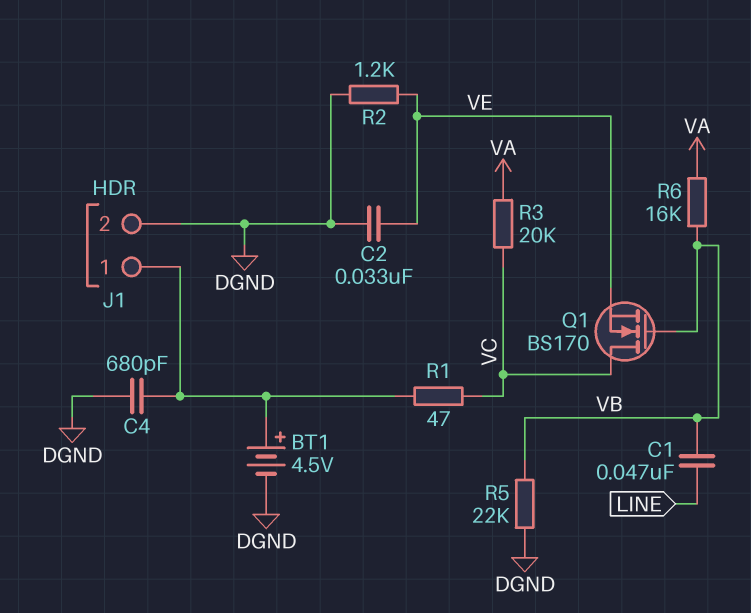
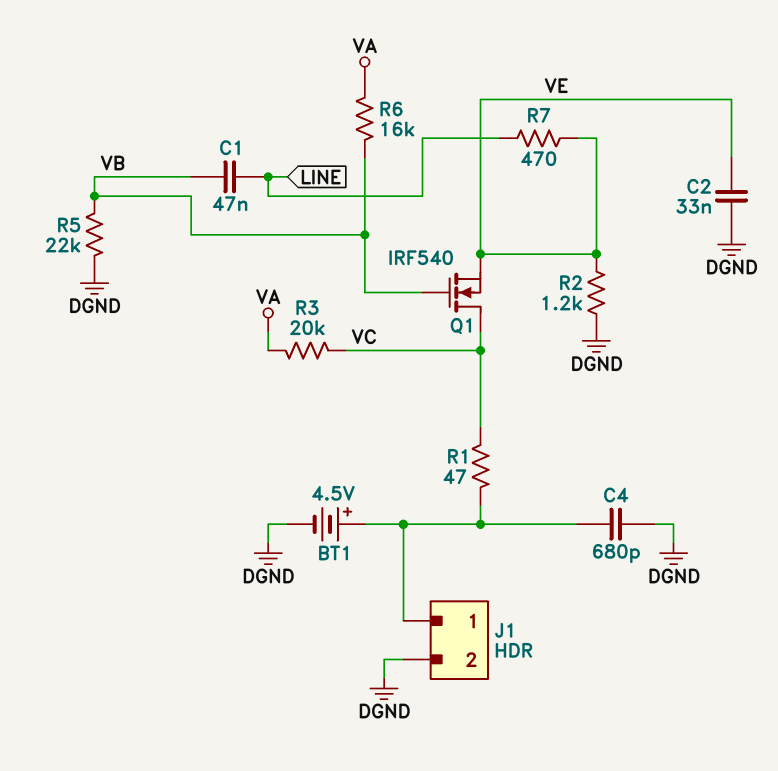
Q1: NMOS BS170 (G VB, D VC, S VE) -> NMOS IRF540 (G VB, D VC, S VE)
R7: none -> 470 (LINE, VE)

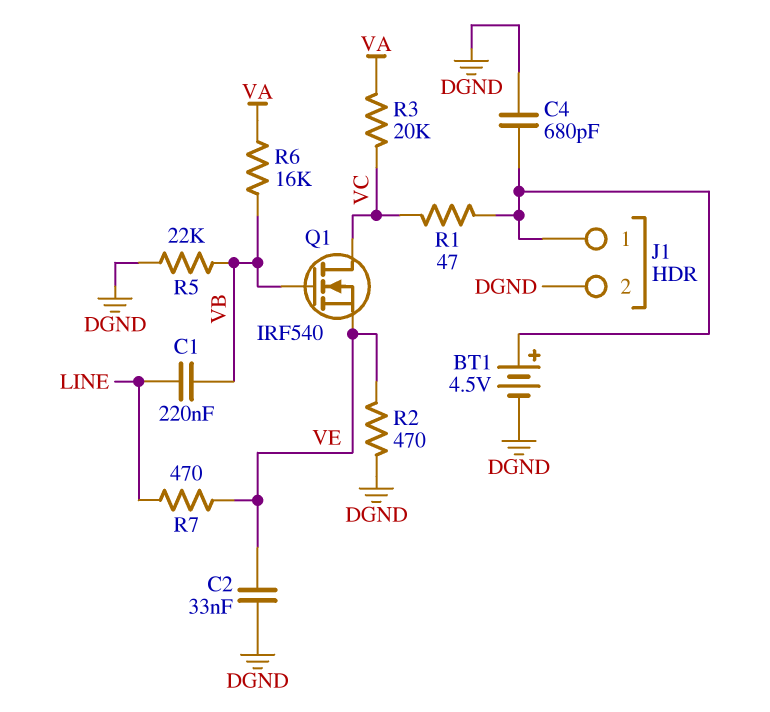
C1: 47nF (LINE, VB) -> 220nF (LINE, VB)
R2: 1.2k (DGND, VE) -> 470 (DGND, VE)

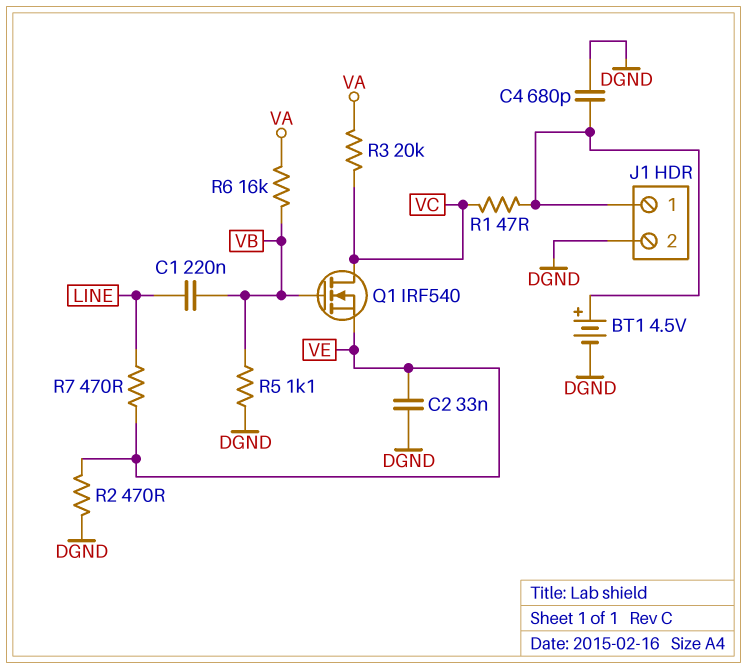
R5: 22k (DGND, VB) -> 1.1k (DGND, VB)

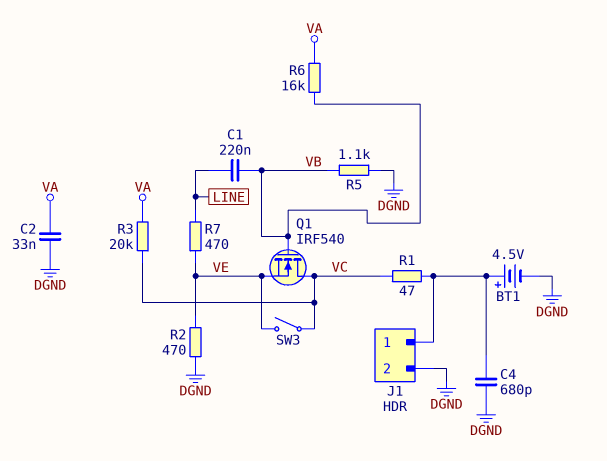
C2: 33nF (DGND, VE) -> 33nF (DGND, VA)
SW3: none -> switch (VC, VE)

